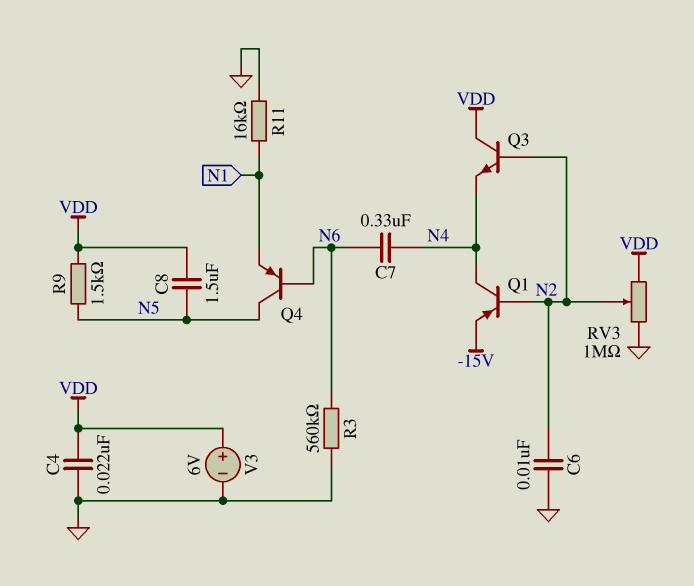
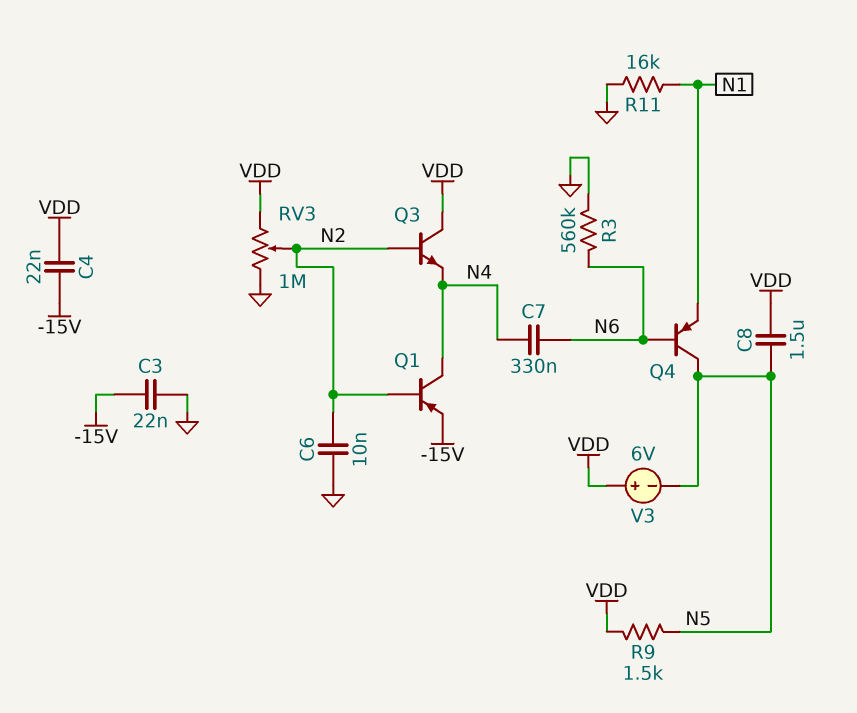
C3: none -> 22nF (-15V, GND)
C4: 22nF (GND, VDD) -> 22nF (-15V, VDD)
V3: 6V (plus VDD, minus GND) -> 6V (plus VDD, minus N5)

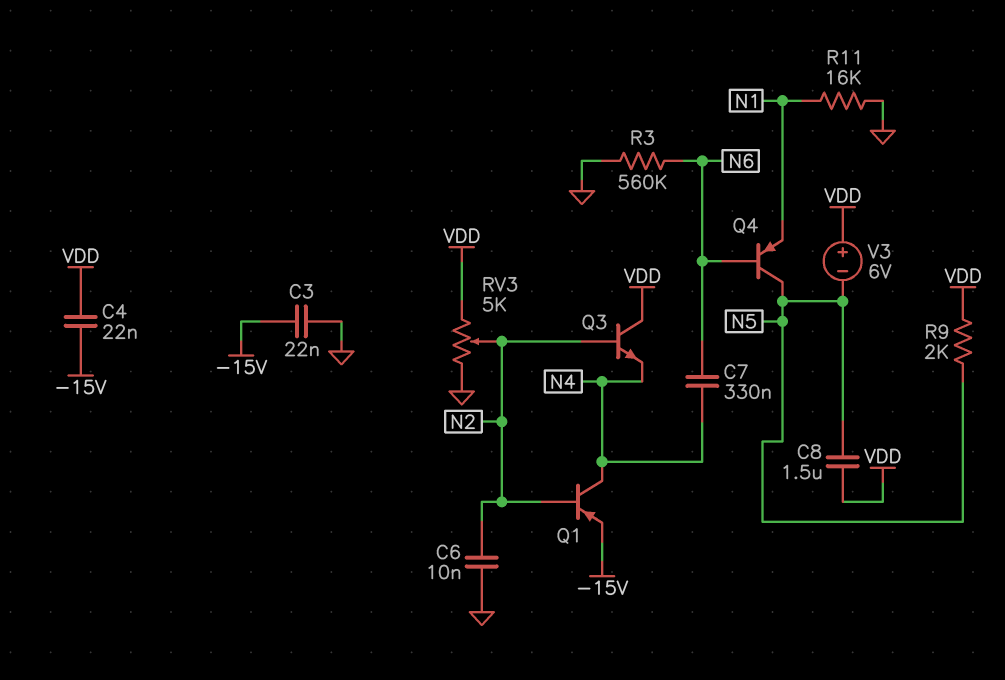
R9: 1.5k (N5, VDD) -> 2k (N5, VDD)
RV3: 1M (GND, VDD, wiper N2) -> 5k (GND, VDD, wiper N2)

